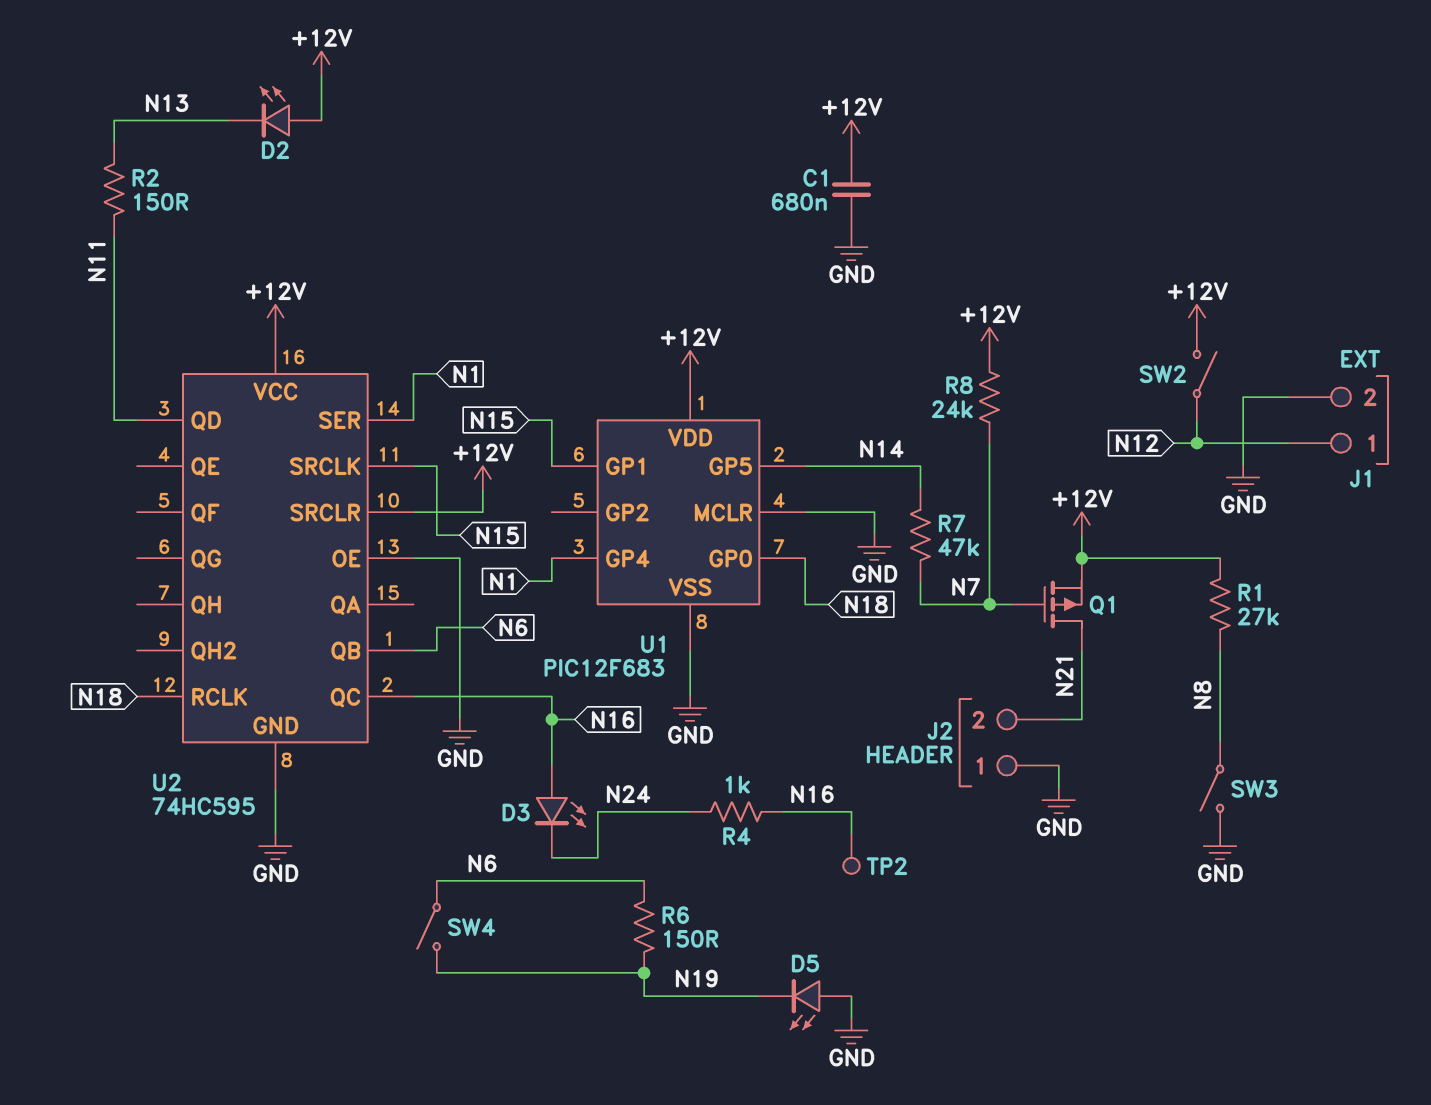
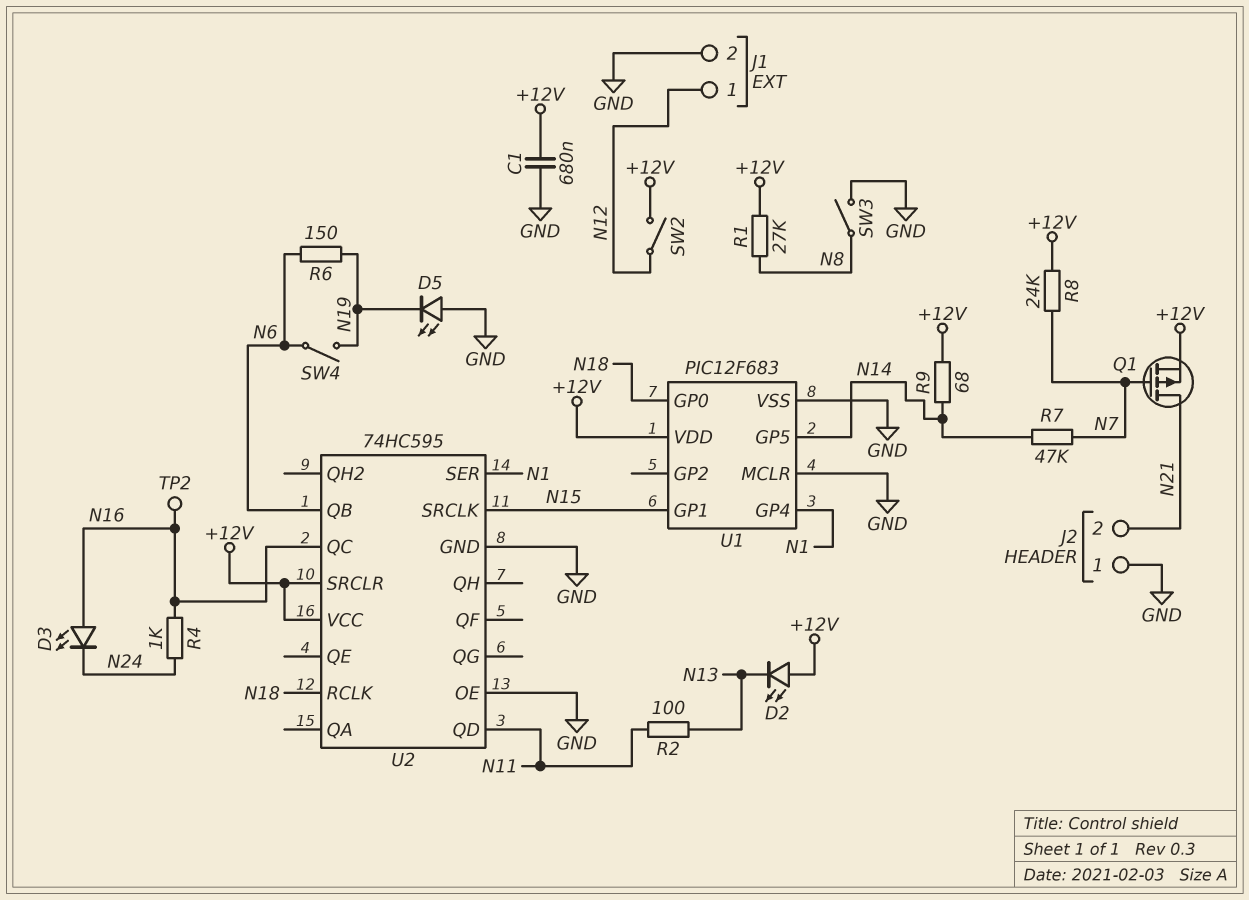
R2: 150 (N11, N13) -> 100 (N11, N13)
R9: none -> 68 (+12V, N14)

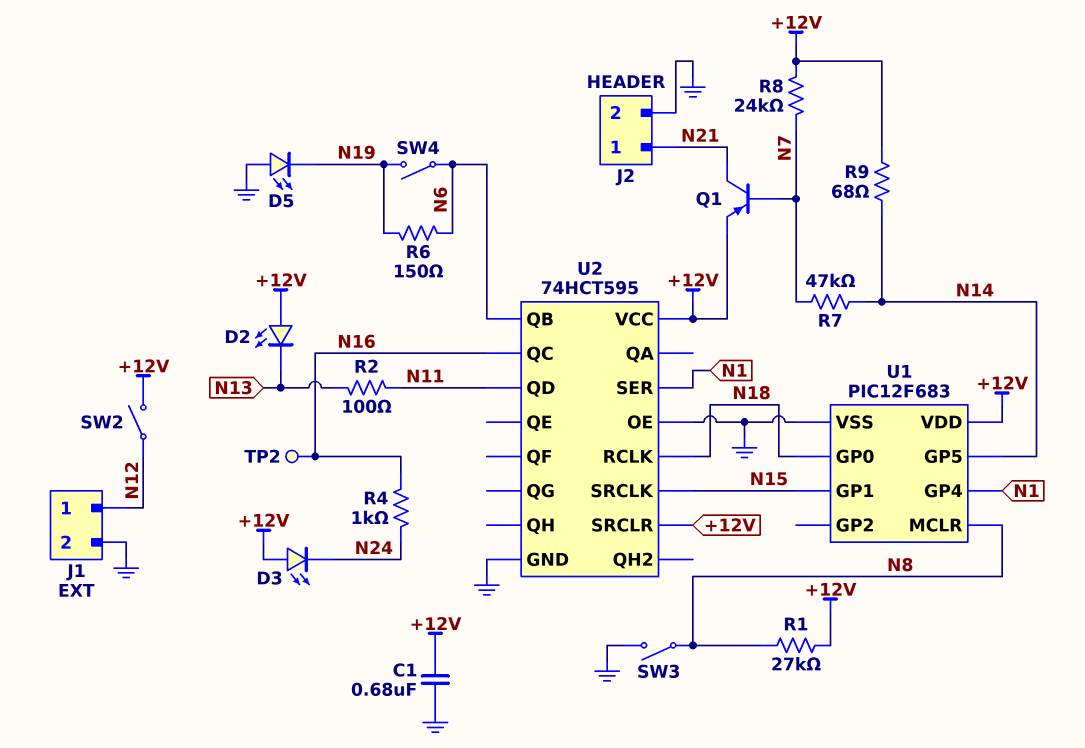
D3: LED (A N16, K N24) -> LED (A +12V, K N24)
J2 pin 1: GND -> N21
J2 pin 2: N21 -> GND
Q1: PMOS (G N7, D N21, S +12V) -> PNP (B N7, C N21, E +12V)
U1 pin MCLR: GND -> N8
U2: 74HC595 -> 74HCT595

